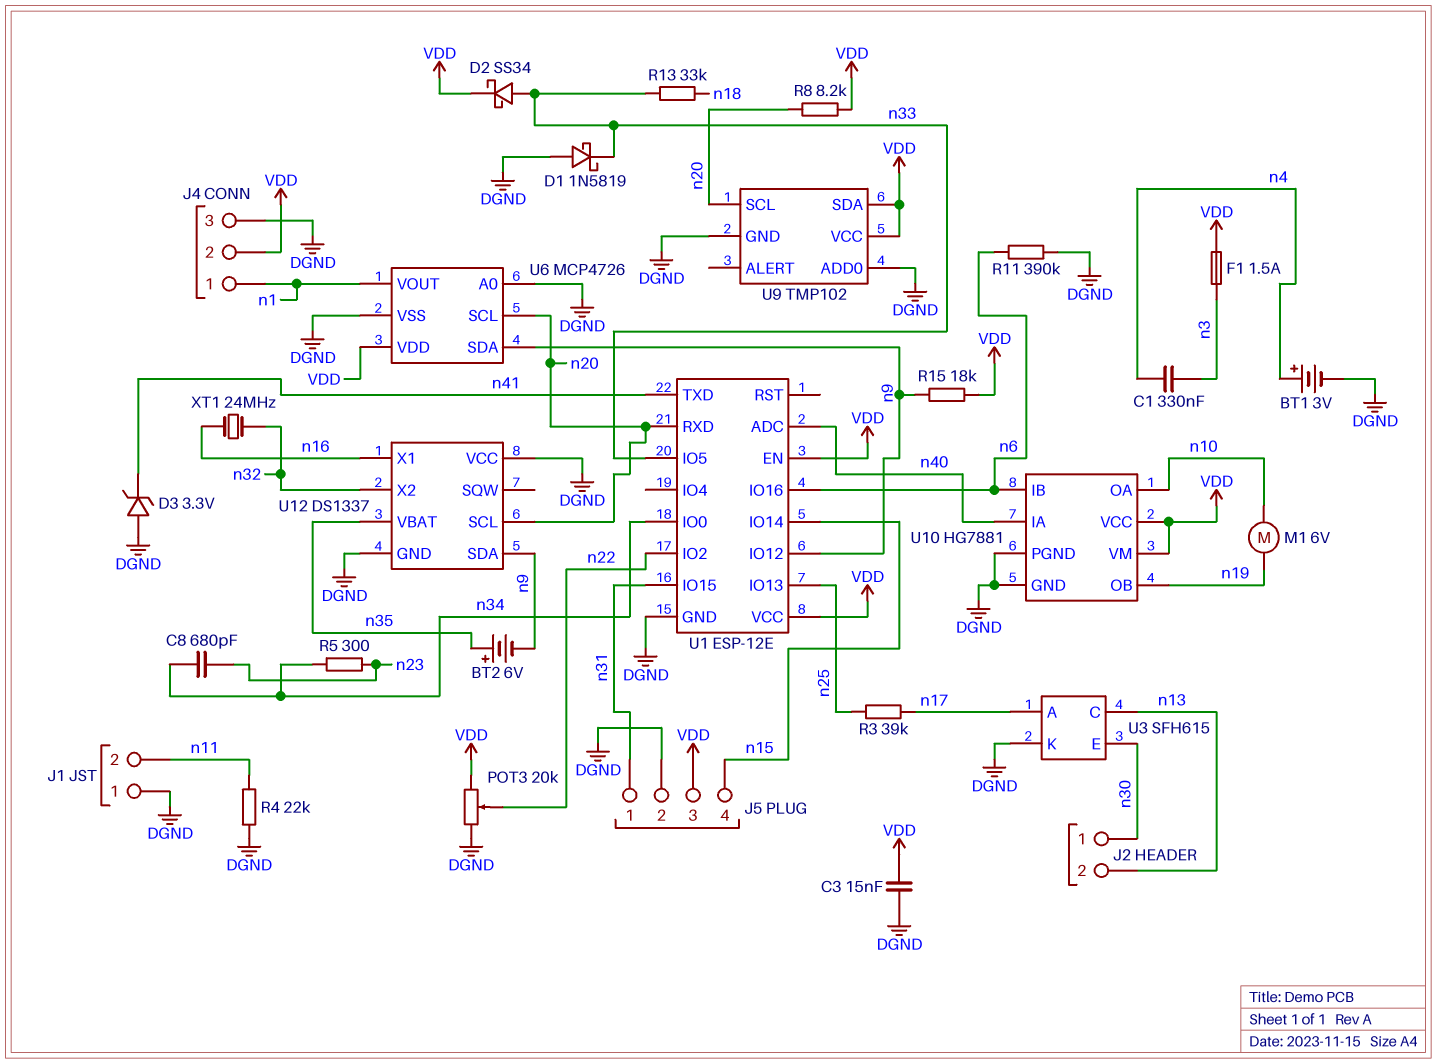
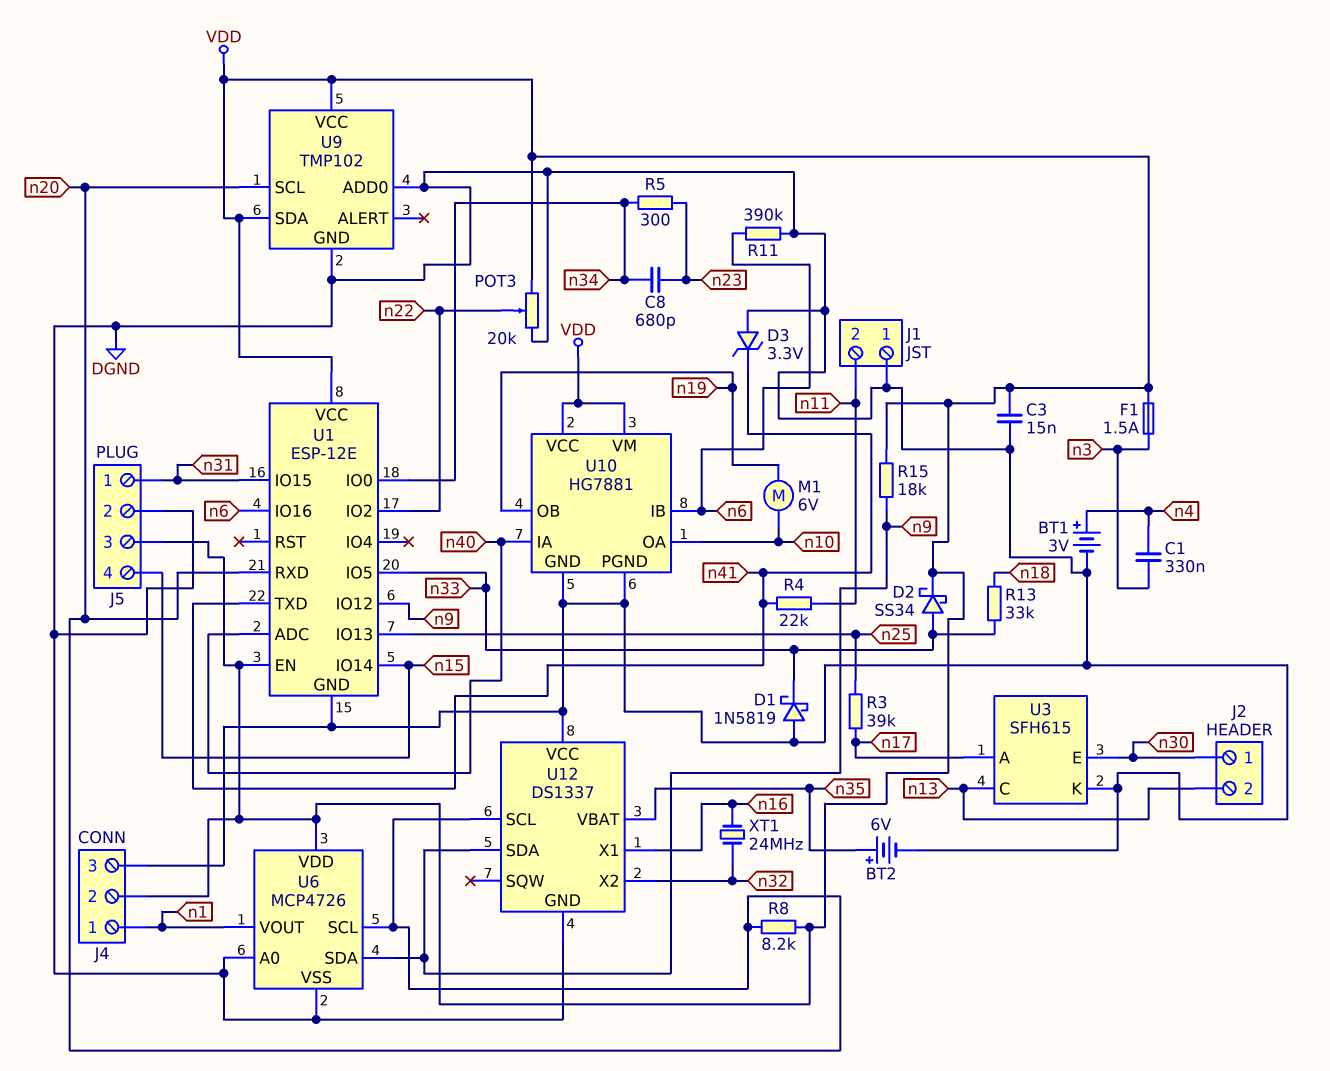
BT2: 6V (plus n35, minus n9) -> 6V (plus n35, minus DGND)
R4: 22k (DGND, n11) -> 22k (n11, n41)

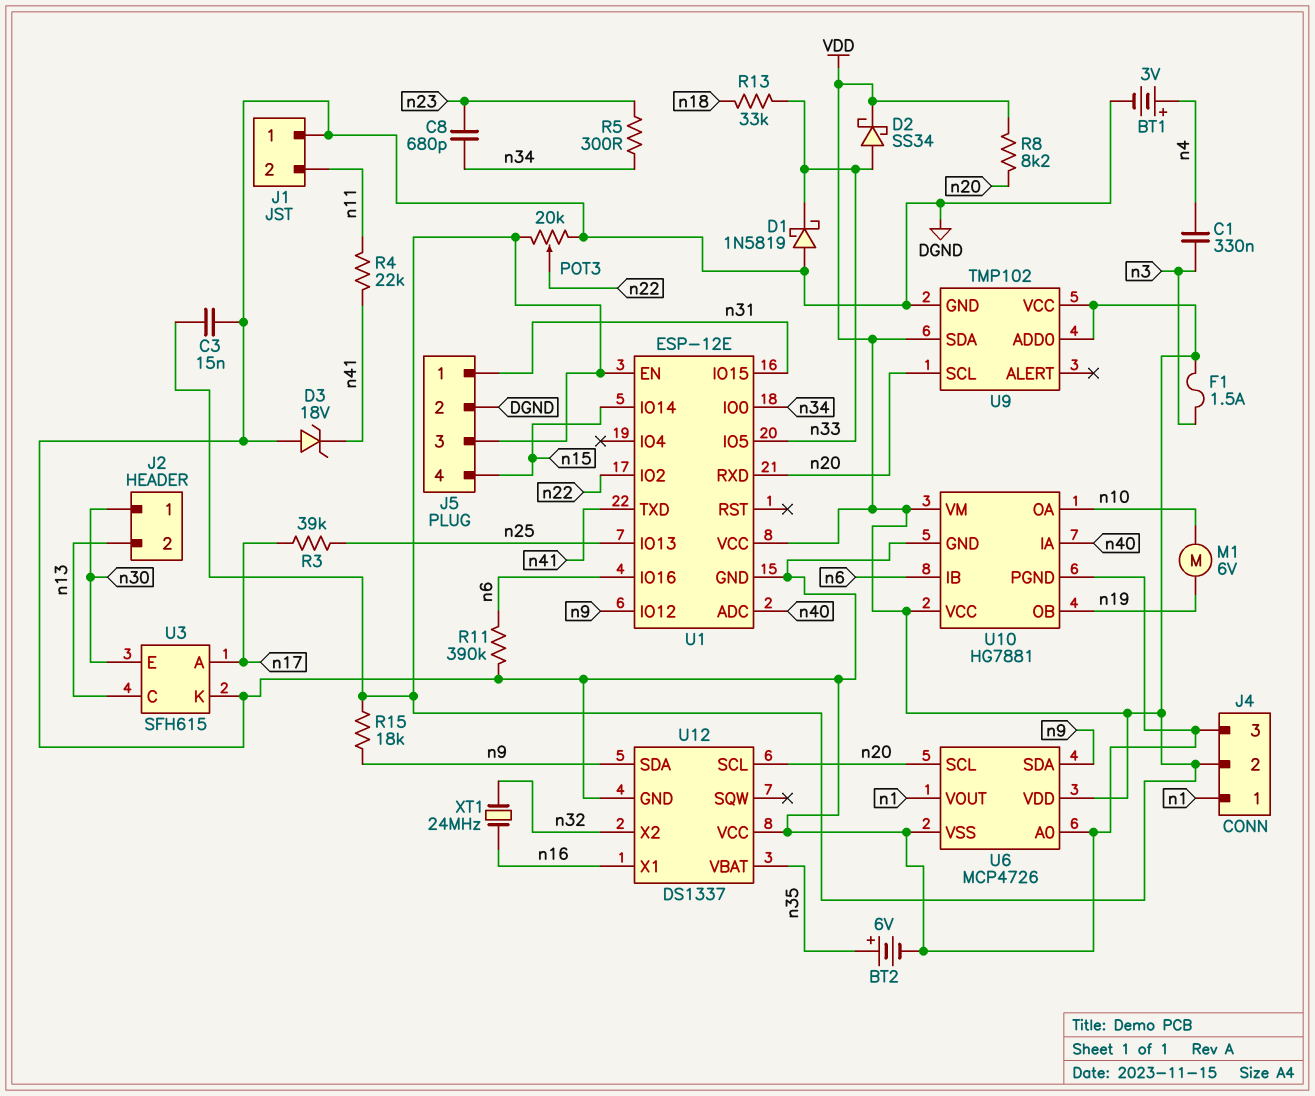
D3: zener 3.3V (A DGND, K n41) -> zener 18V (A DGND, K n41)
U9 pin ADD0: DGND -> VDD

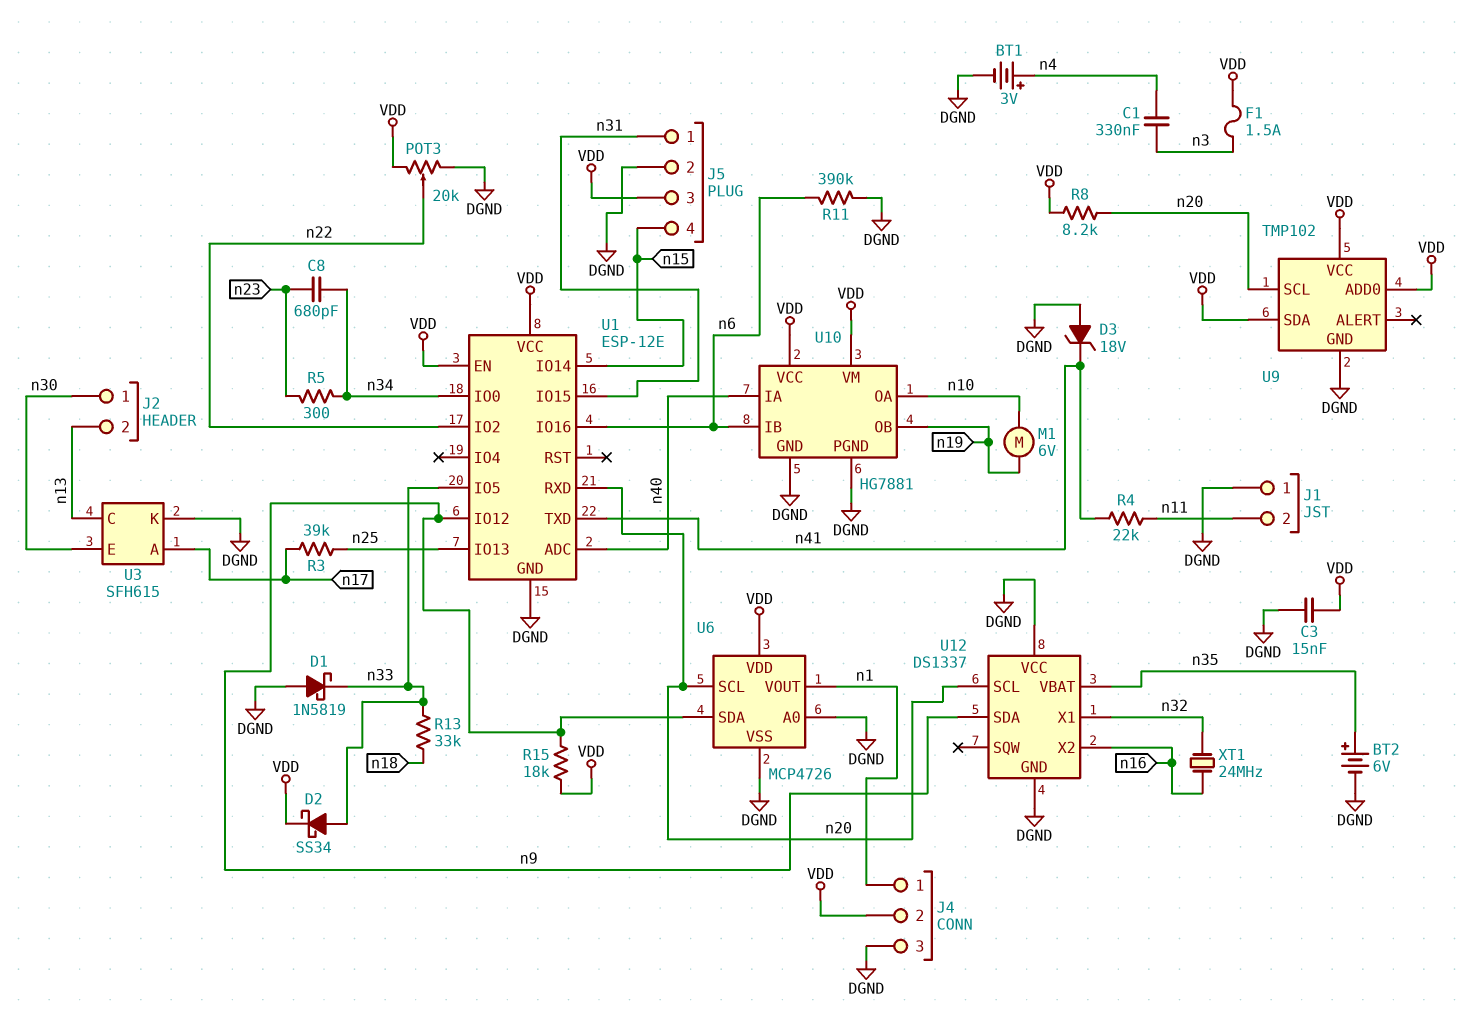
U12 pin X1: n16 -> n32
U12 pin X2: n32 -> n16

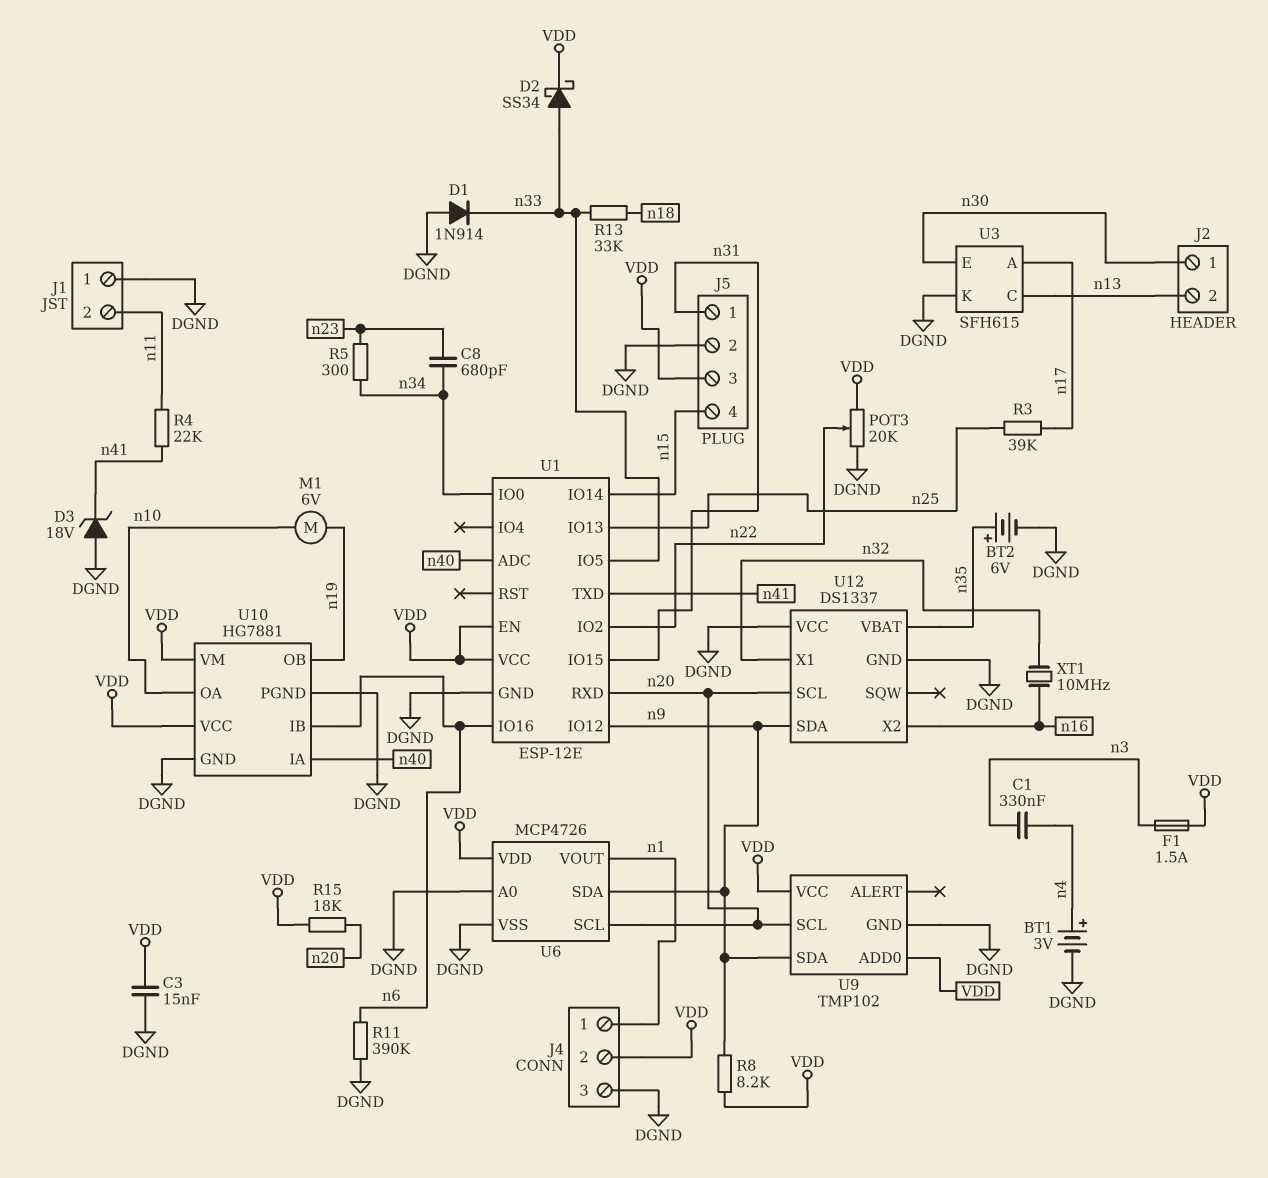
D1: schottky 1N5819 (A DGND, K n33) -> diode 1N914 (A DGND, K n33)
R8: 8.2k (VDD, n20) -> 8.2k (VDD, n9)
R15: 18k (VDD, n9) -> 18k (VDD, n20)
U9 pin SDA: VDD -> n9
XT1: 24MHz (n16, n32) -> 10MHz (n16, n32)

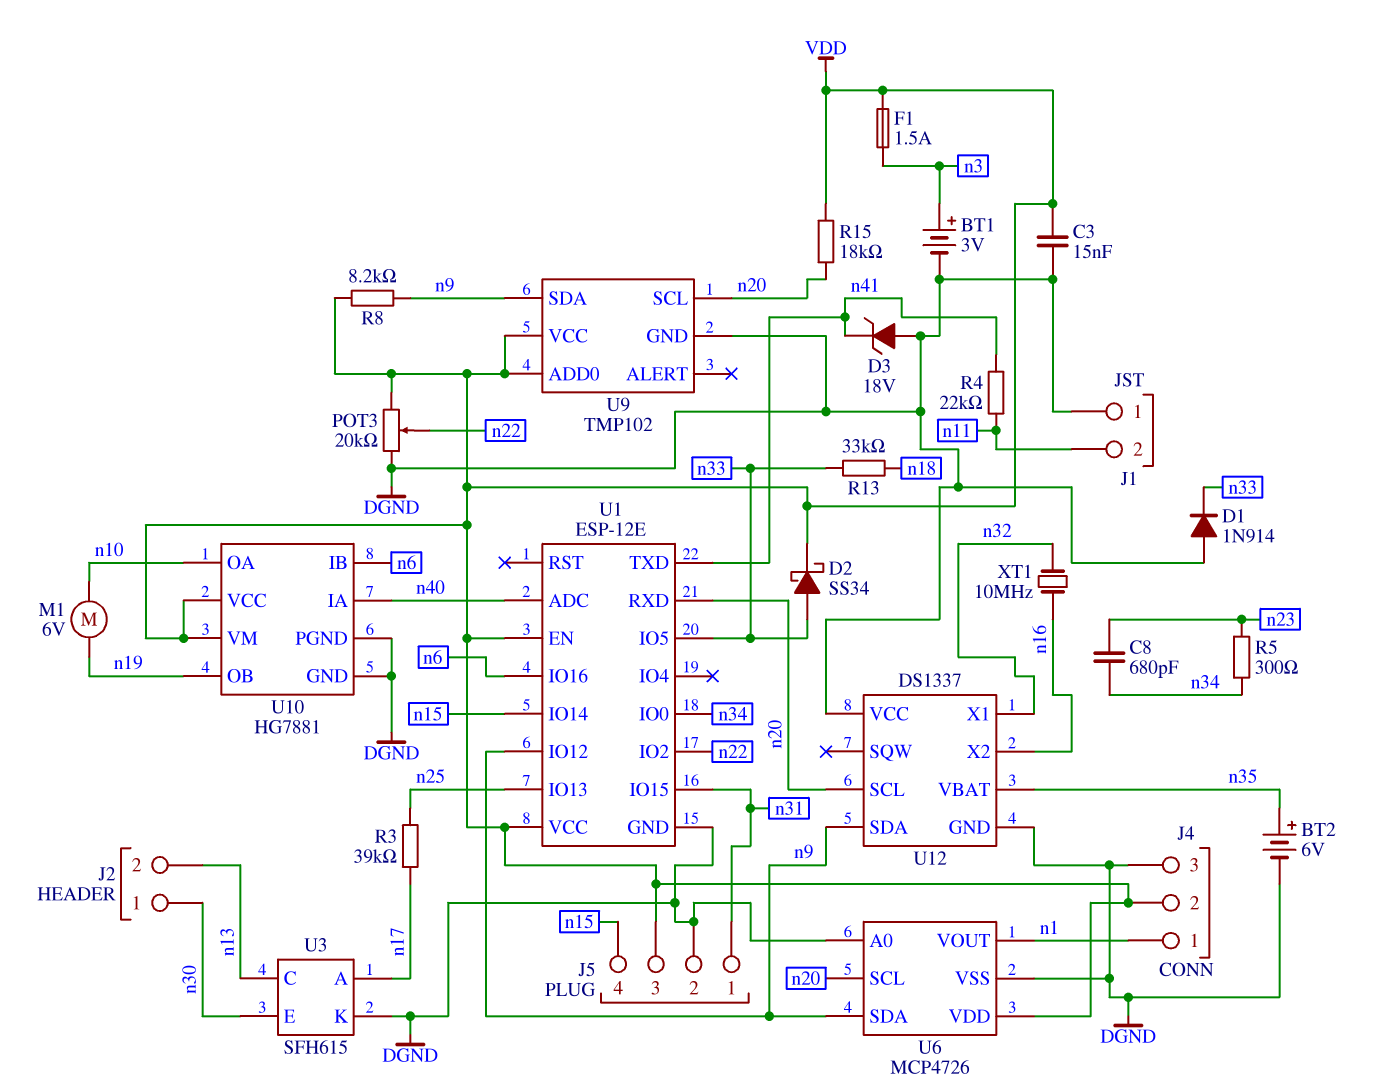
BT1: 3V (plus n4, minus DGND) -> 3V (plus n3, minus DGND)
C1: 330nF (n3, n4) -> none
R11: 390k (DGND, n6) -> none

